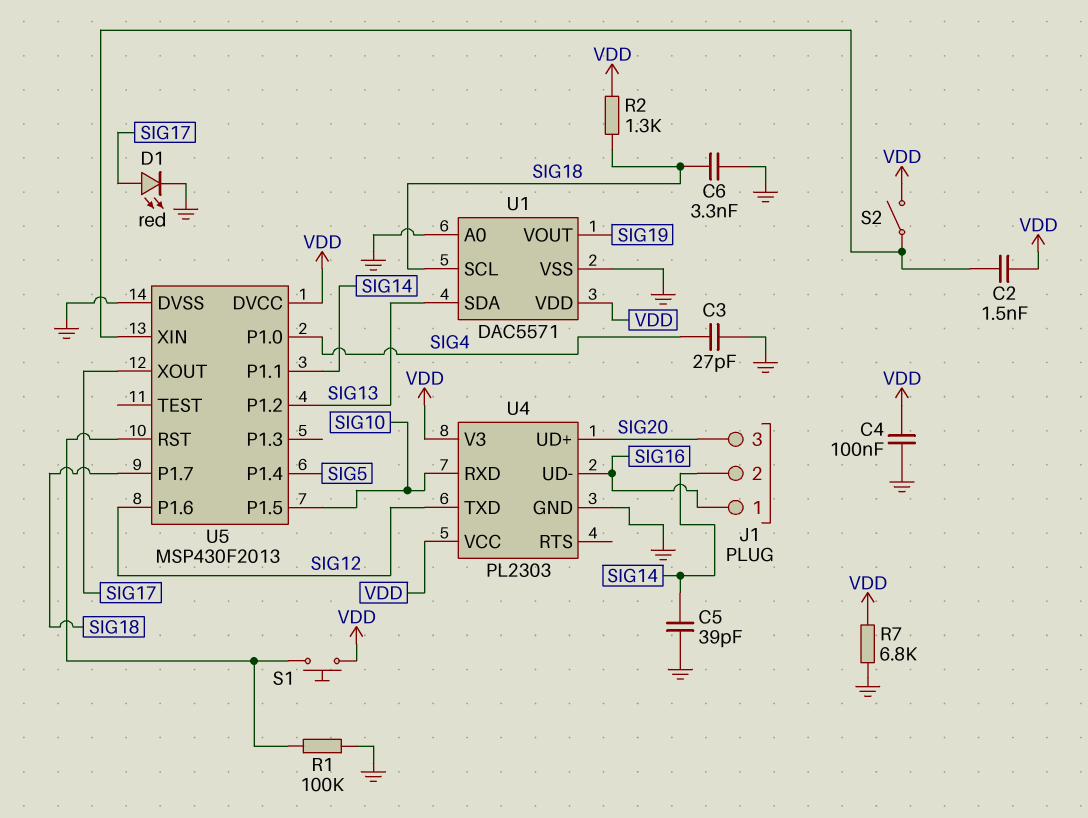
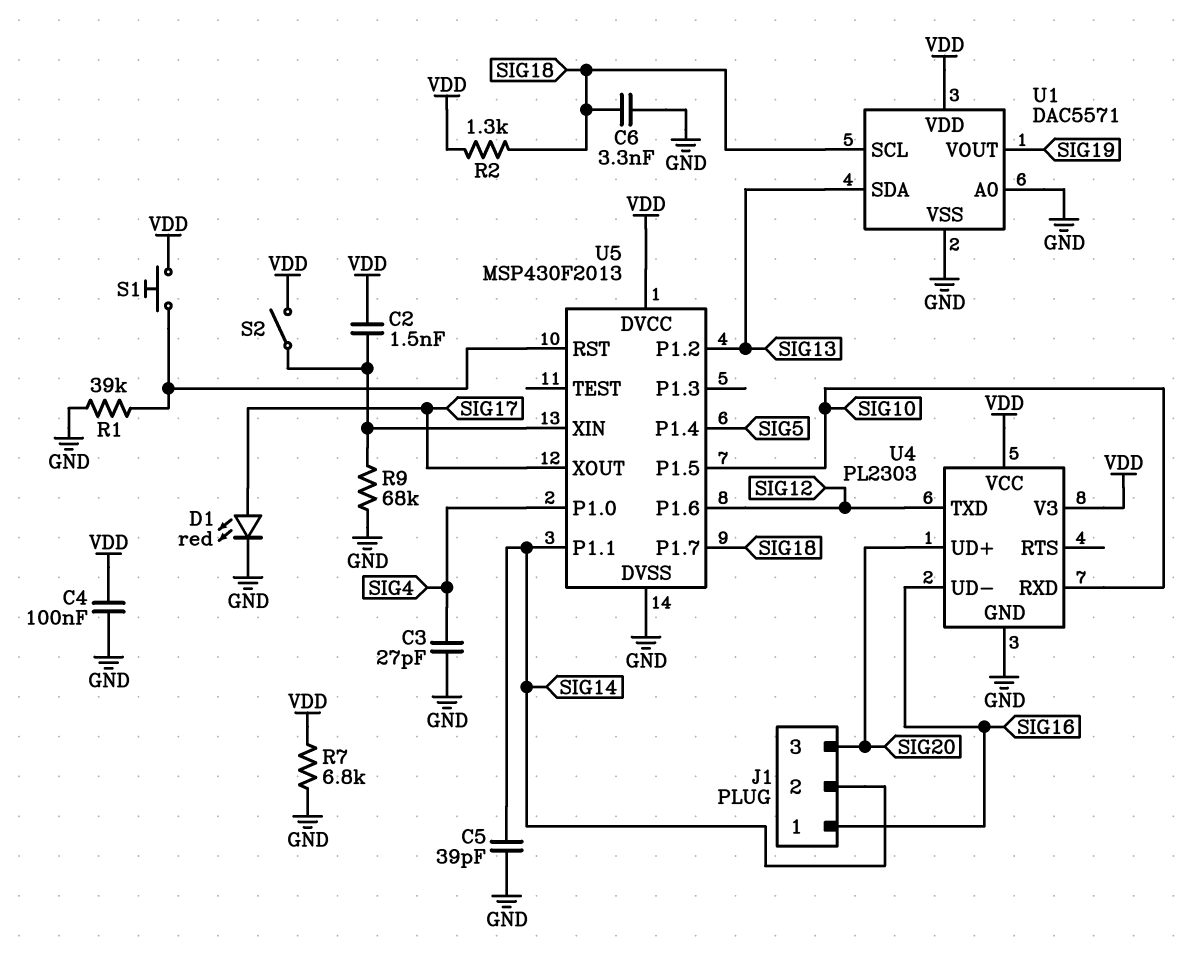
R1: 100k (GND, U5/RST) -> 39k (GND, U5/RST)
R9: none -> 68k (GND, U5/XIN)

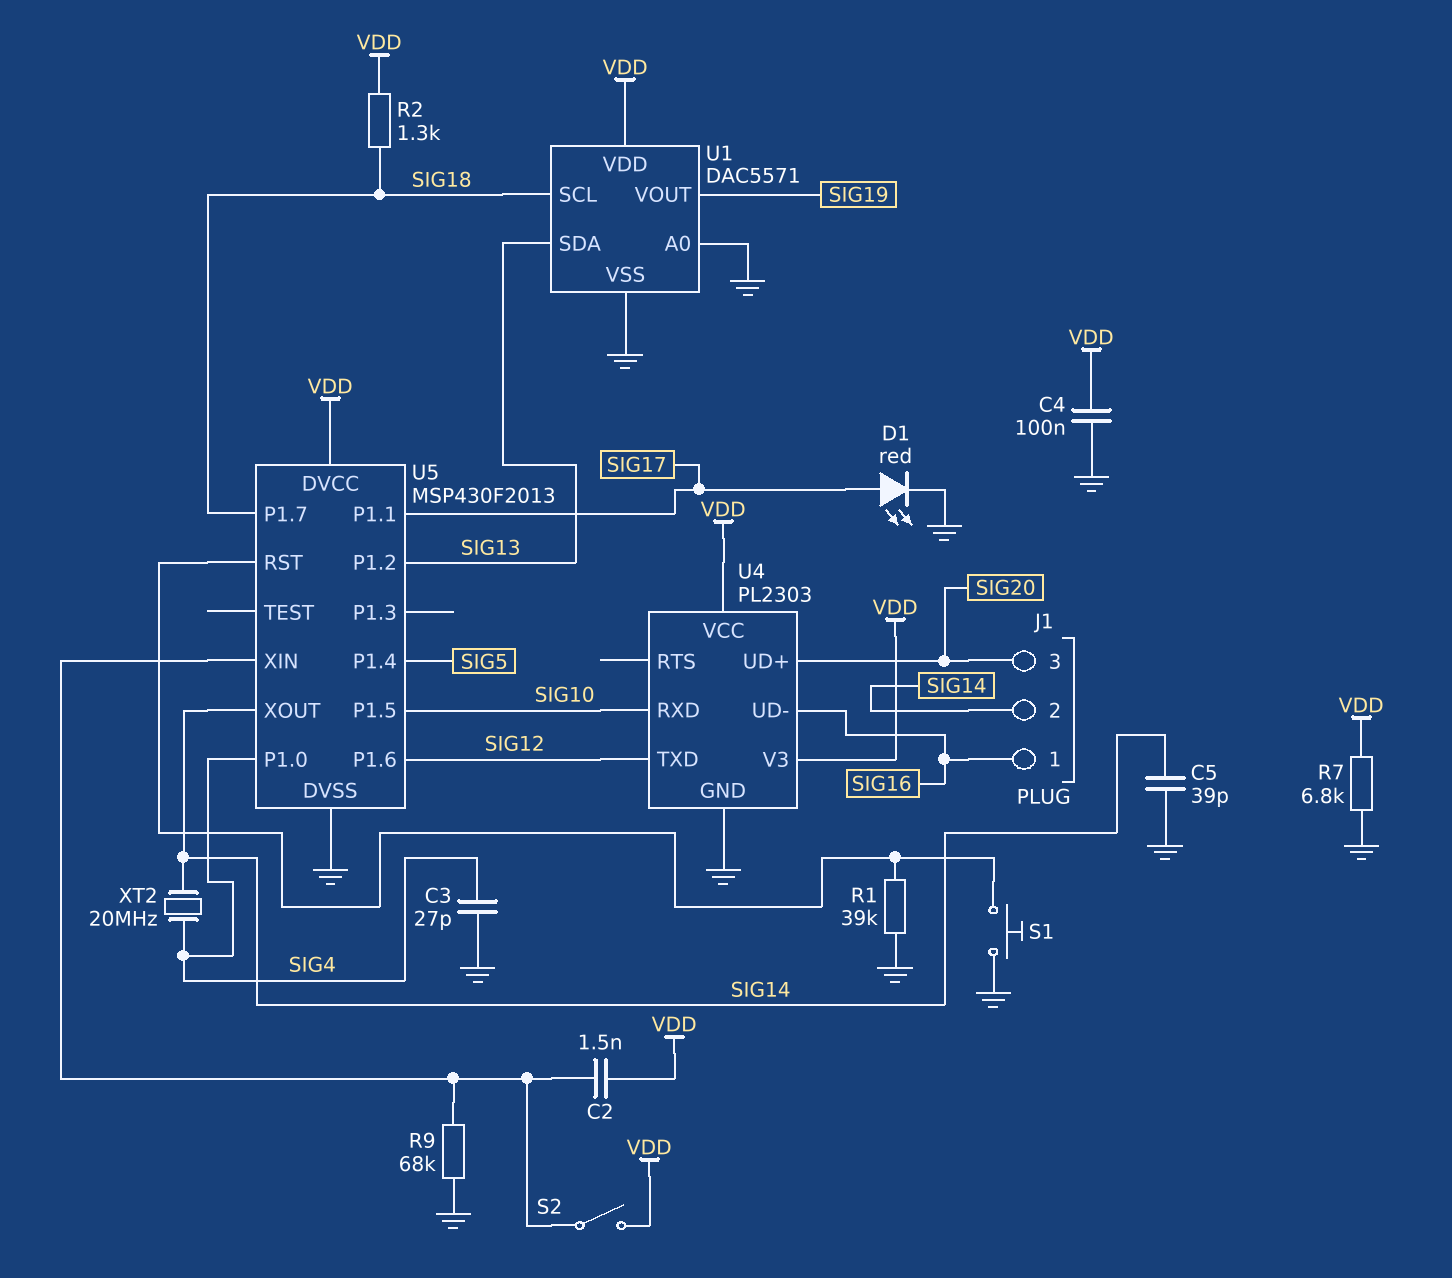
C6: 3.3nF (GND, SIG18) -> none
S1: button (U5/RST, VDD) -> button (GND, U5/RST)
U5 pin P1.1: SIG14 -> SIG17
U5 pin XOUT: SIG17 -> SIG14
XT2: none -> 20MHz (SIG4, SIG14)

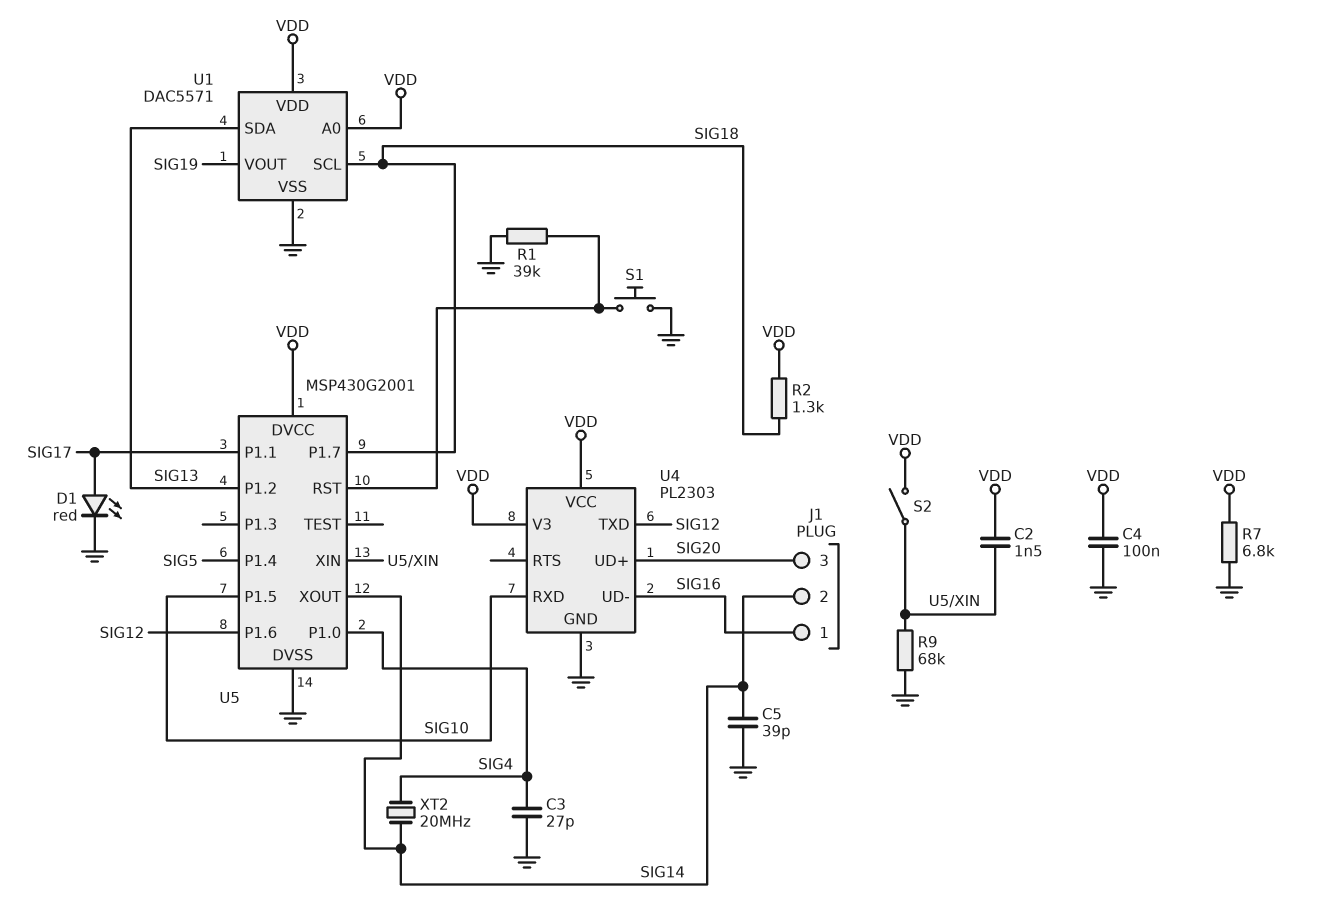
U1 pin A0: GND -> VDD
U5: MSP430F2013 -> MSP430G2001

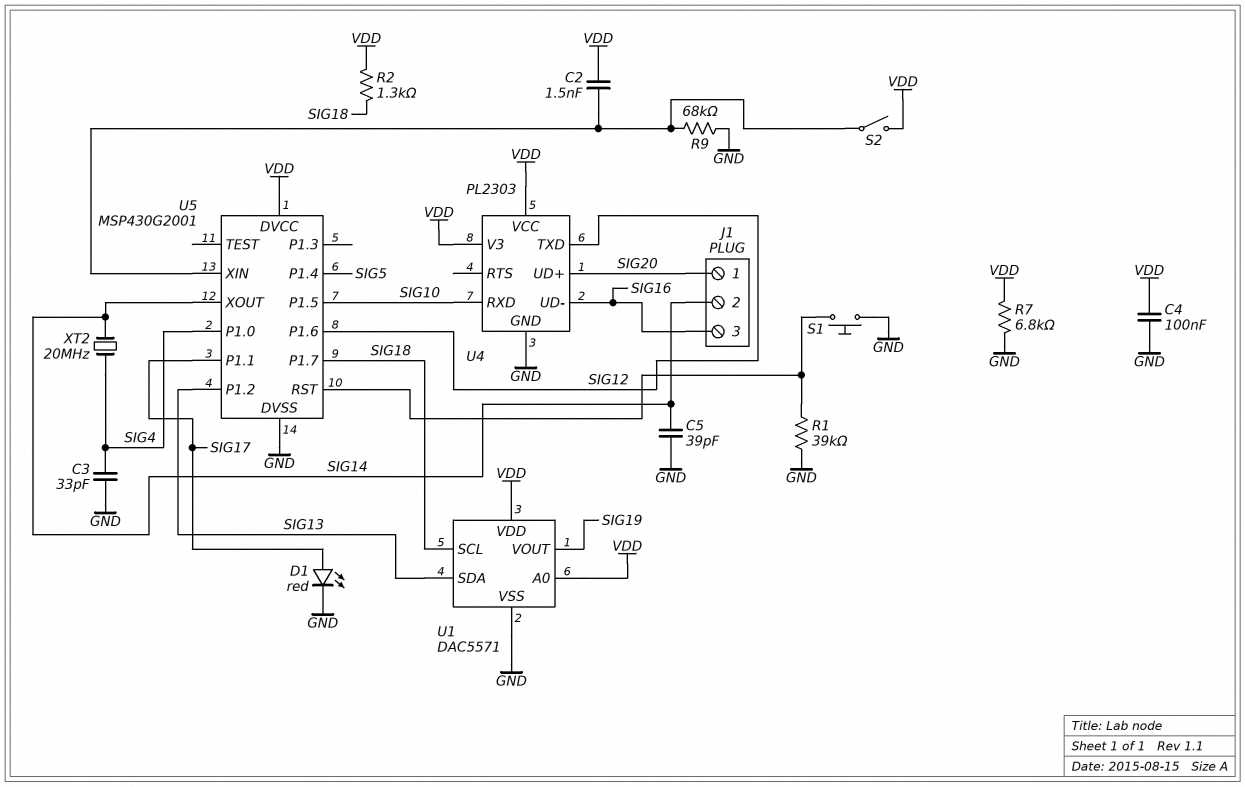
C3: 27pF (GND, SIG4) -> 33pF (GND, SIG4)
J1 pin 1: SIG16 -> SIG20
J1 pin 3: SIG20 -> SIG16

